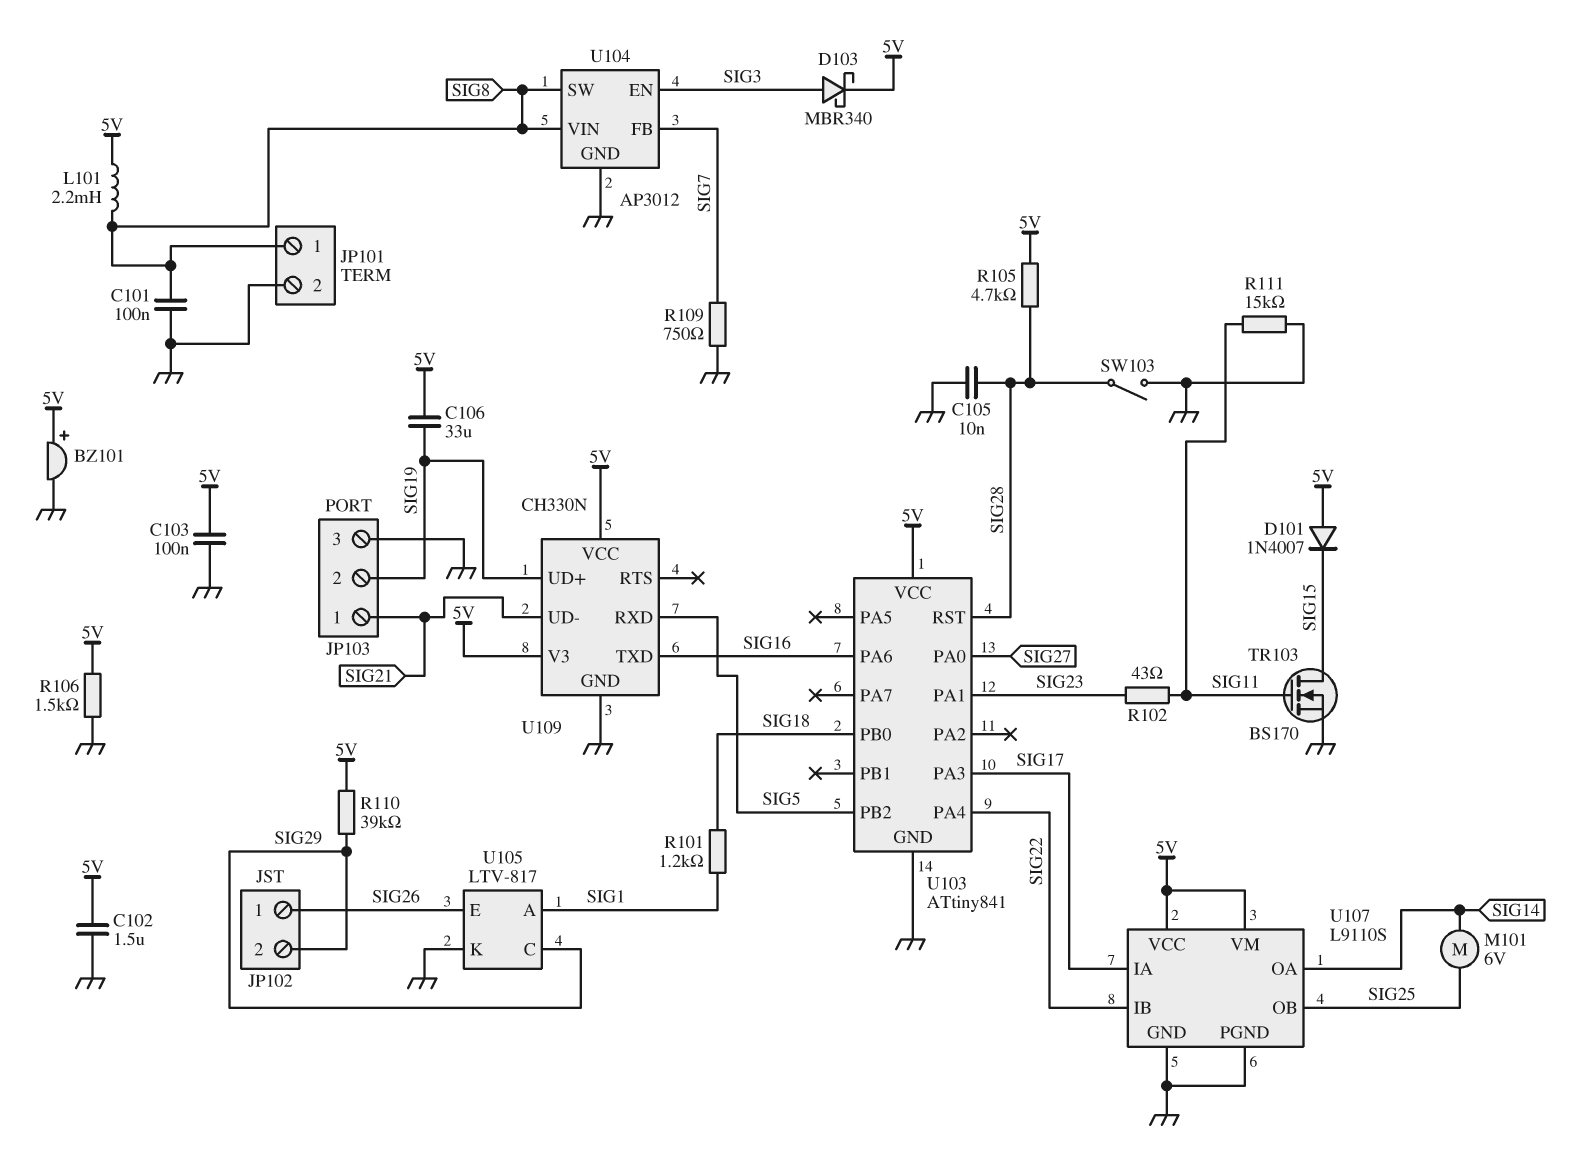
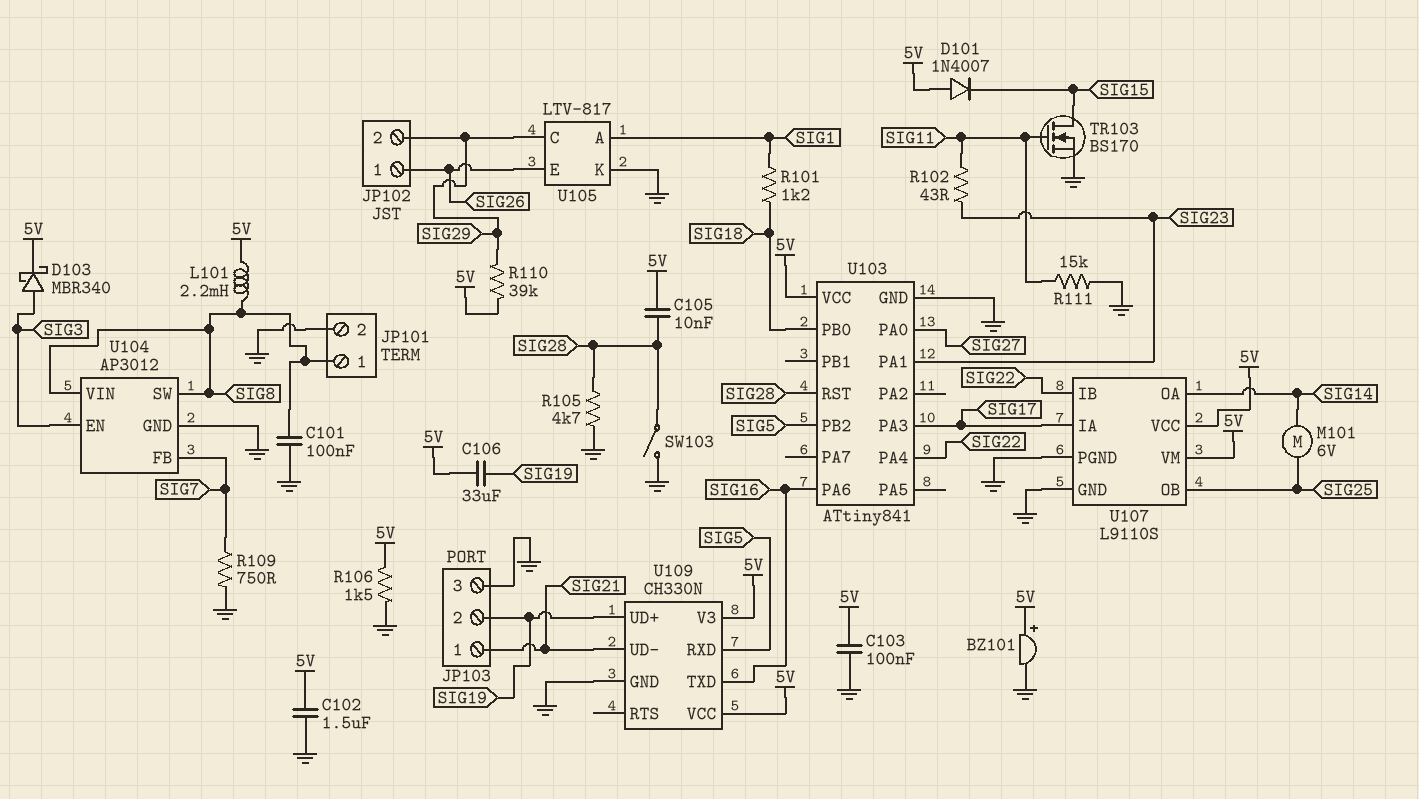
C105: 10nF (GND, SIG28) -> 10nF (5V, SIG28)
R105: 4.7k (5V, SIG28) -> 4.7k (GND, SIG28)

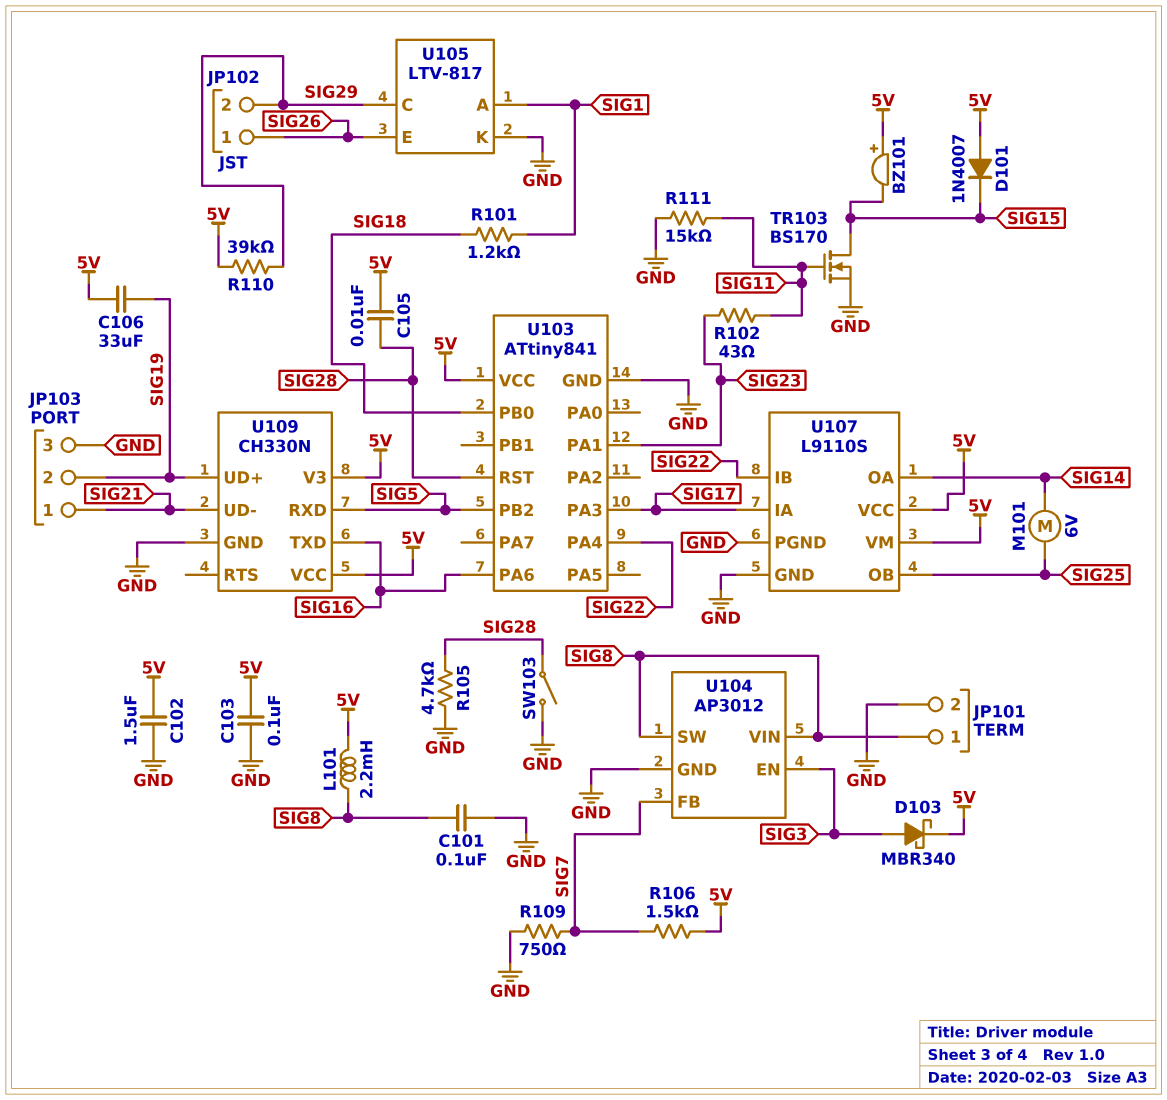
BZ101: buzzer (plus 5V, minus GND) -> buzzer (plus 5V, minus SIG15)
R106: 1.5k (5V, GND) -> 1.5k (5V, SIG7)
U103 pin PA0: SIG27 -> none

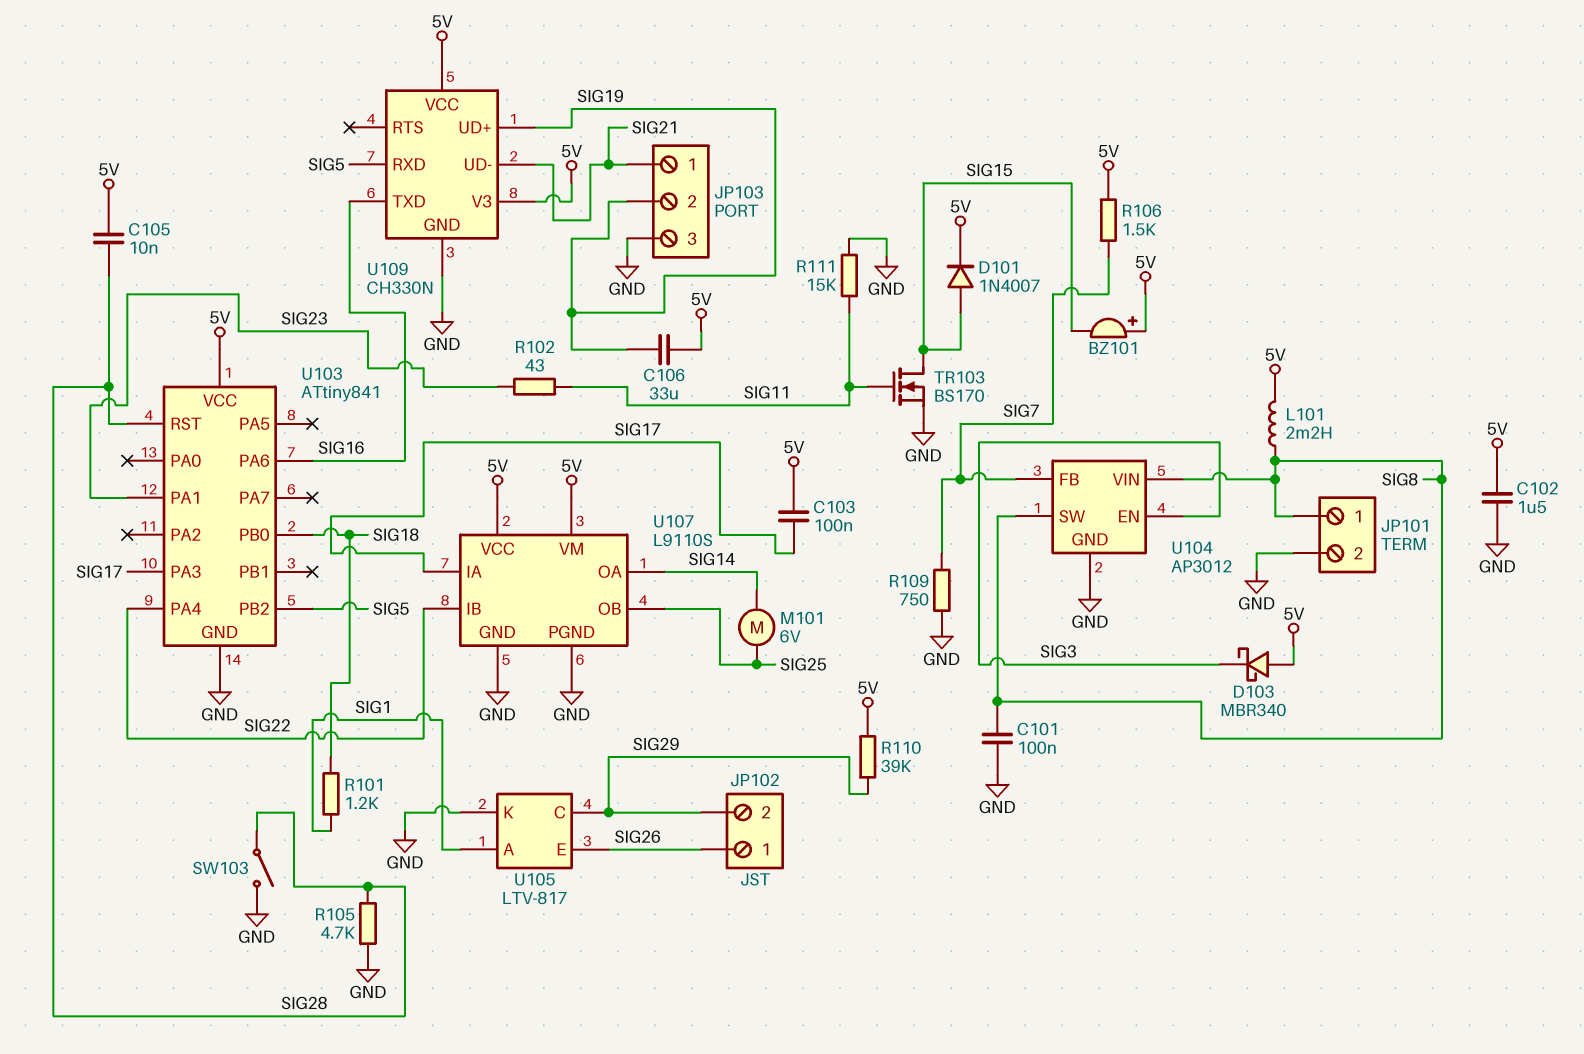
C103: 100nF (5V, GND) -> 100nF (5V, SIG17)
D101: diode 1N4007 (A 5V, K SIG15) -> diode 1N4007 (A SIG15, K 5V)
D103: schottky MBR340 (A SIG3, K 5V) -> schottky MBR340 (A 5V, K SIG3)

